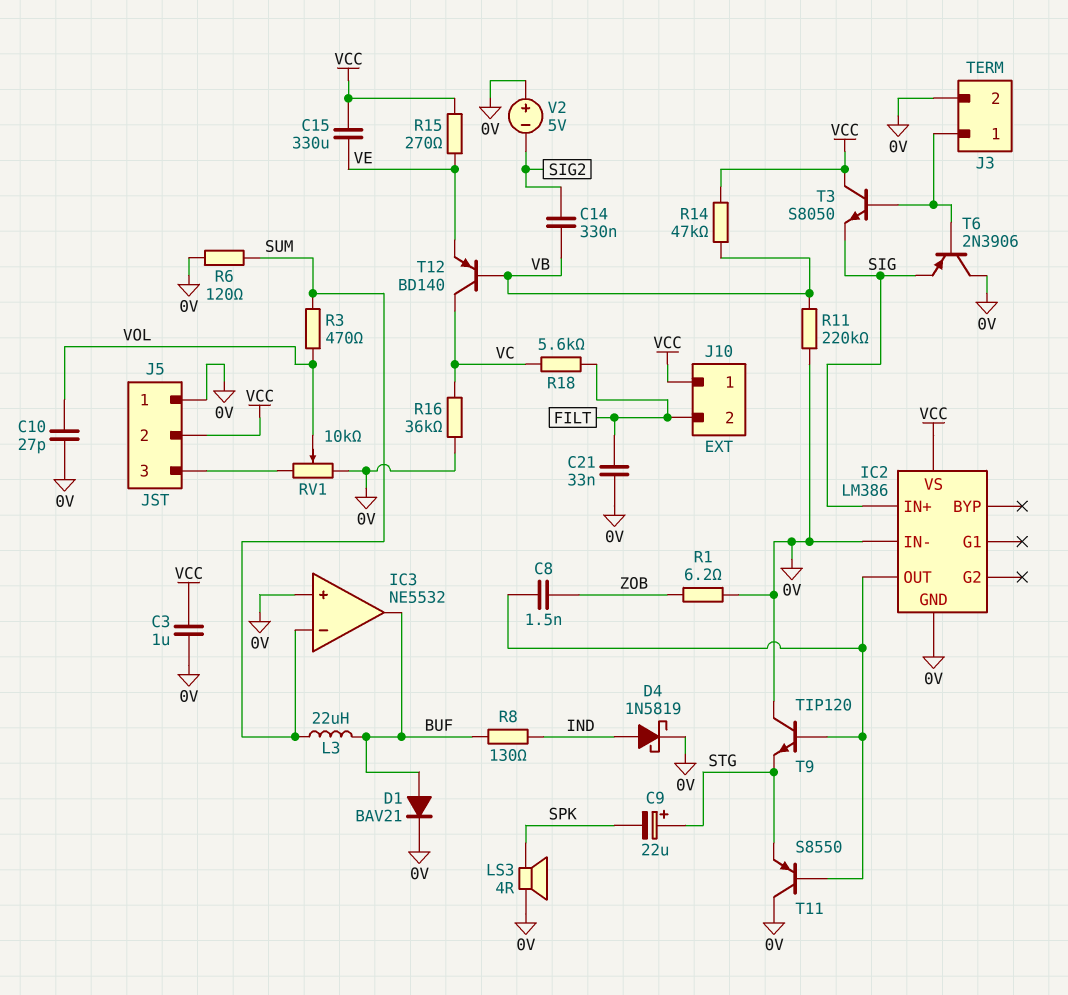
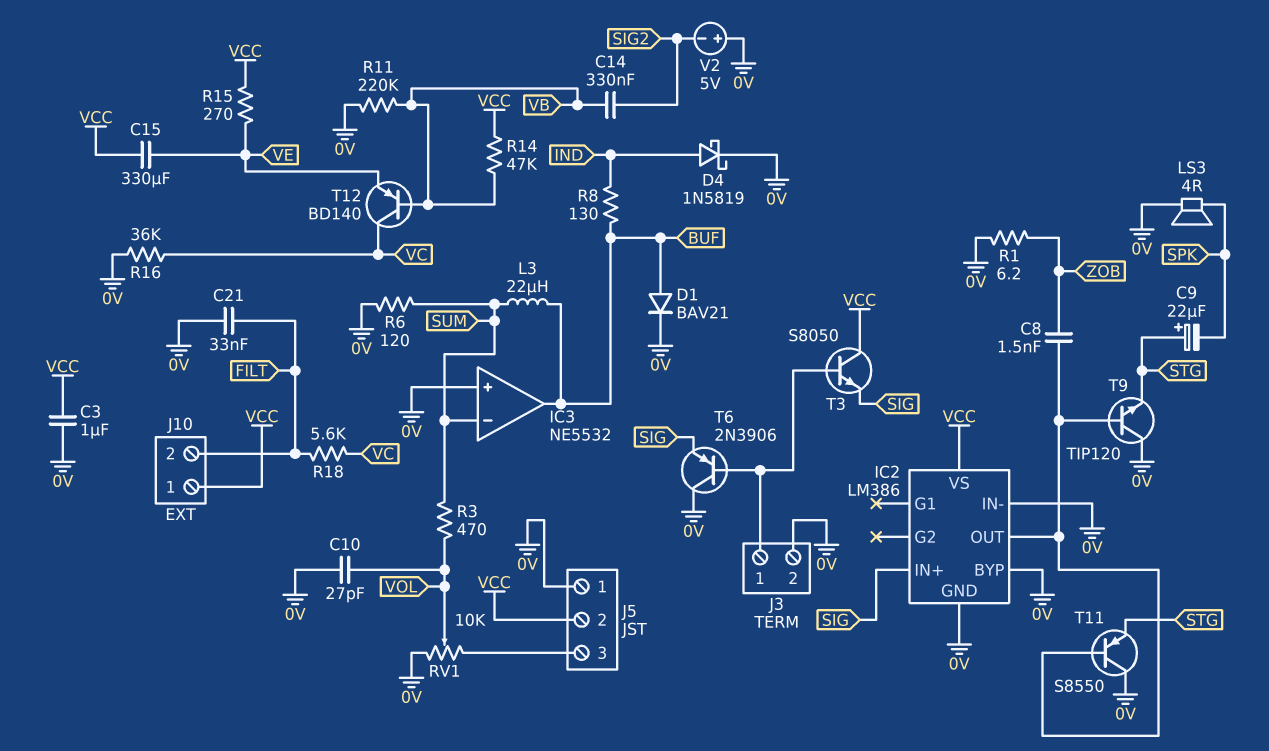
IC2 pin BYP: none -> 0V

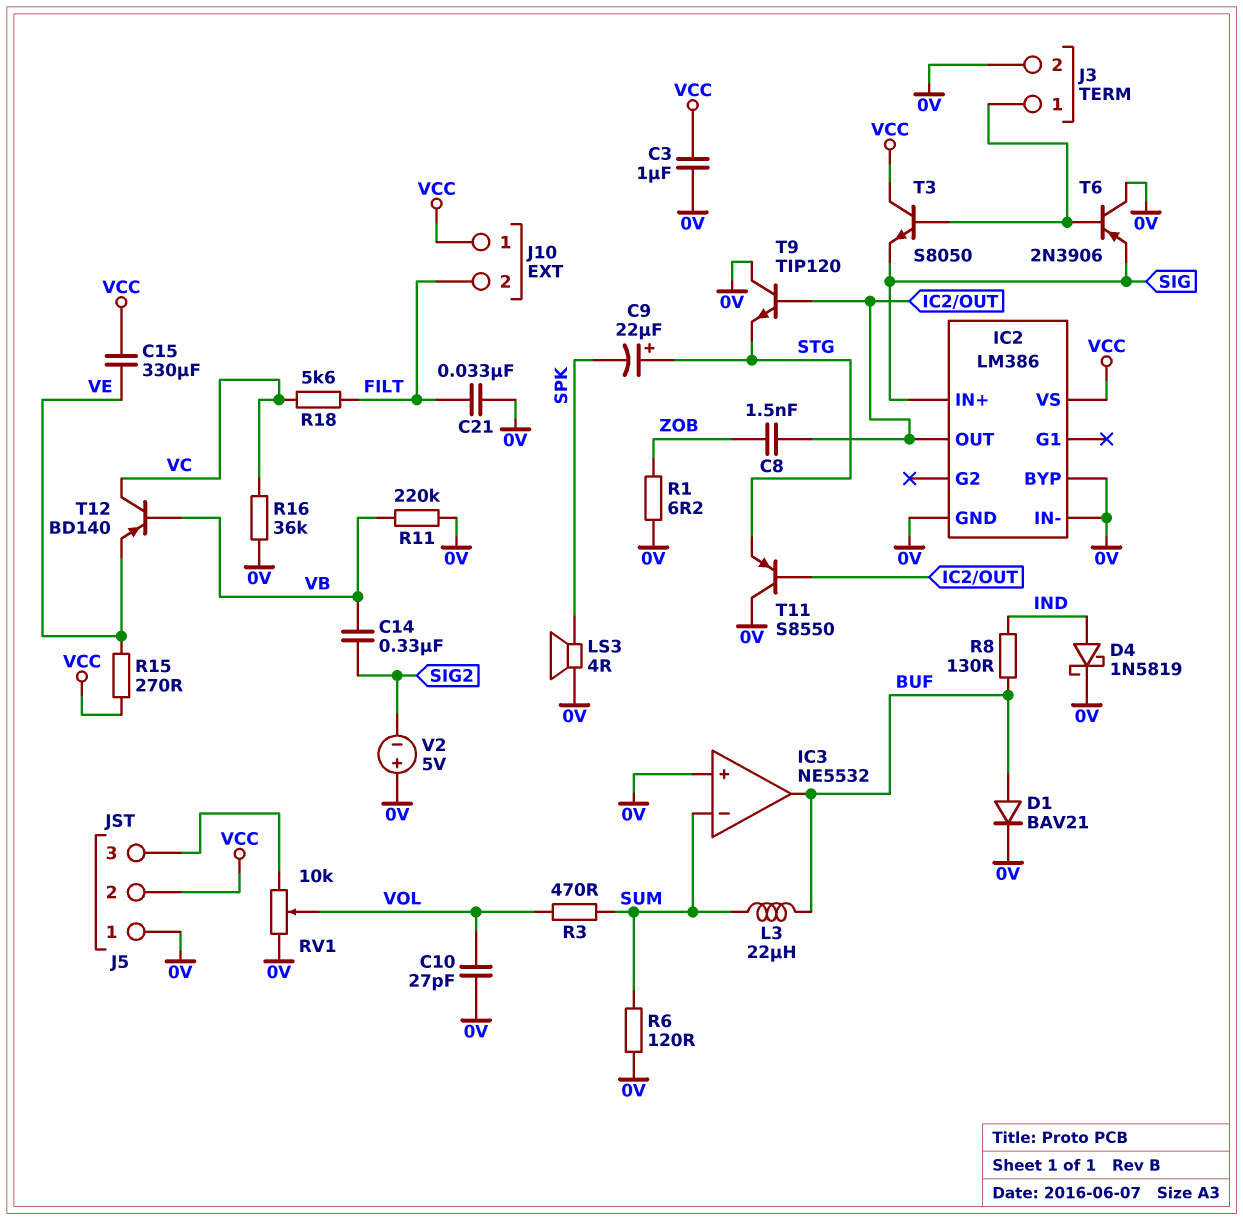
R14: 47k (VB, VCC) -> none

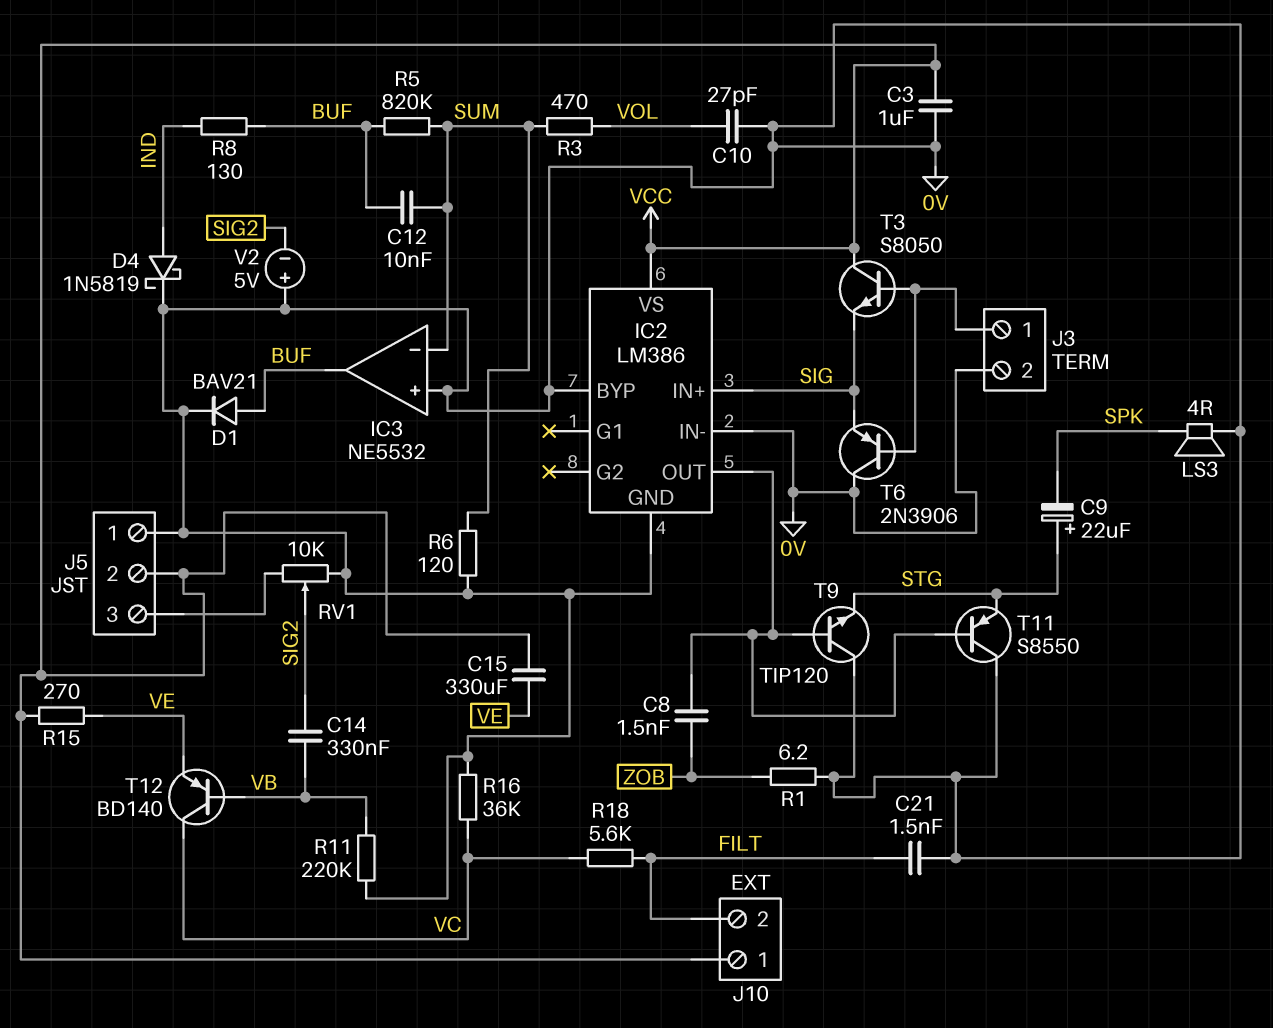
C12: none -> 10nF (BUF, SUM)
C21: 33nF (0V, FILT) -> 1.5nF (0V, FILT)
L3: 22uH (BUF, SUM) -> none
R5: none -> 820k (BUF, SUM)
RV1: 10k (0V, J5/3, wiper VOL) -> 10k (0V, J5/3, wiper SIG2)

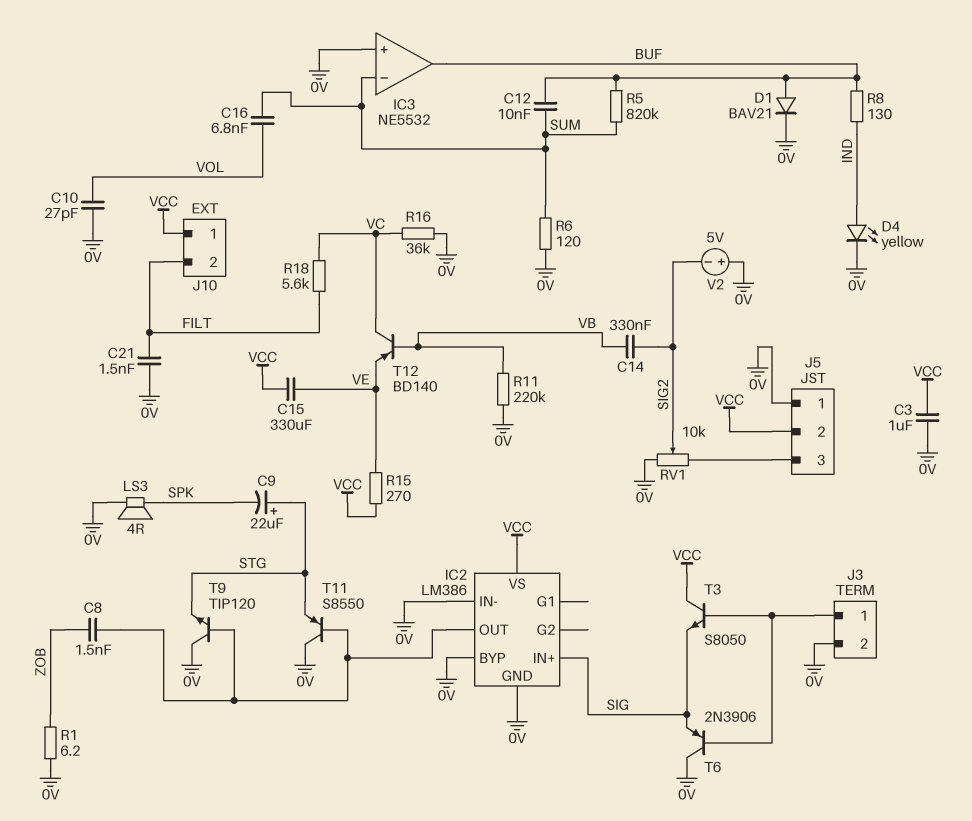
C16: none -> 6.8nF (SUM, VOL)
D4: schottky 1N5819 (A IND, K 0V) -> LED yellow (A IND, K 0V)
R3: 470 (SUM, VOL) -> none

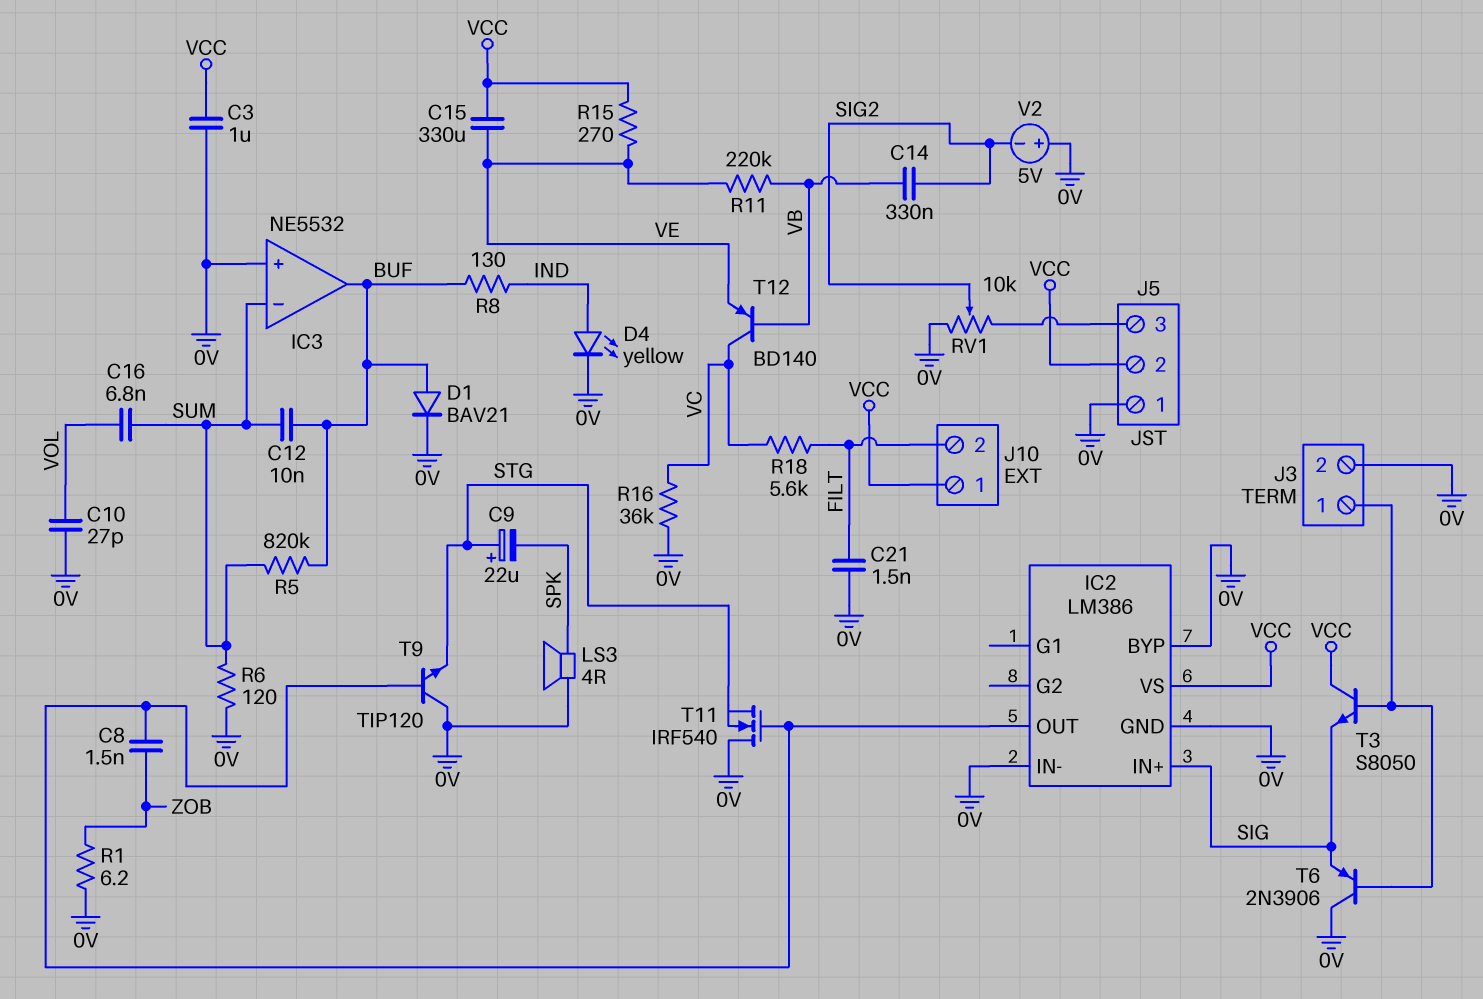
R11: 220k (0V, VB) -> 220k (VB, VE)
T11: PNP S8550 (B IC2/OUT, C 0V, E STG) -> NMOS IRF540 (G IC2/OUT, D 0V, S STG)

